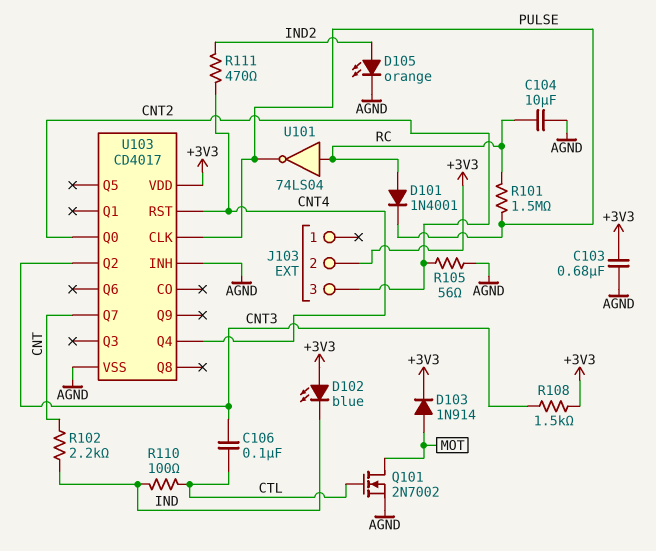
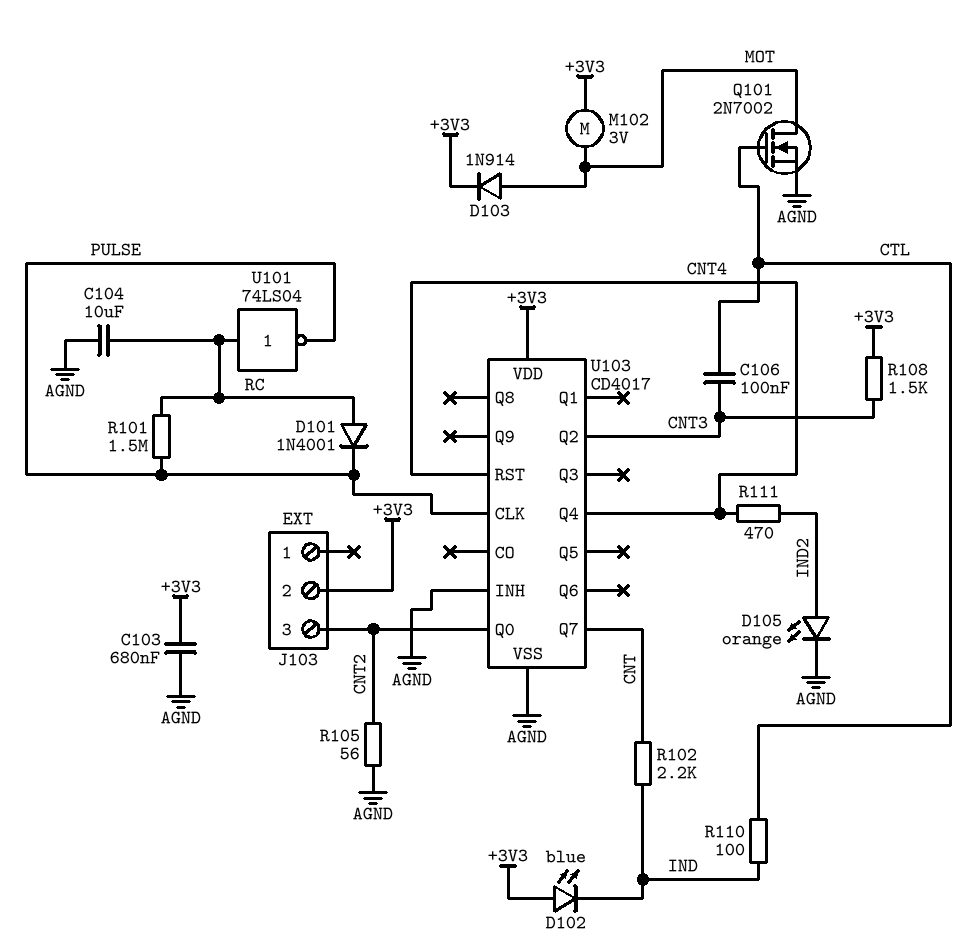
M102: none -> motor 3V (+3V3, MOT)

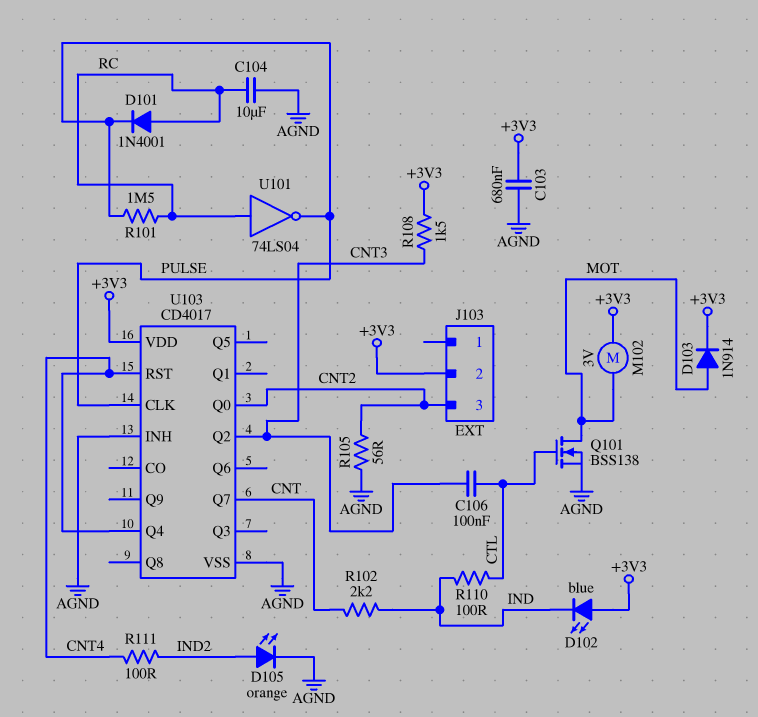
Q101: NMOS 2N7002 (G CTL, D MOT, S AGND) -> NMOS BSS138 (G CTL, D MOT, S AGND)
R111: 470 (CNT4, IND2) -> 100 (CNT4, IND2)

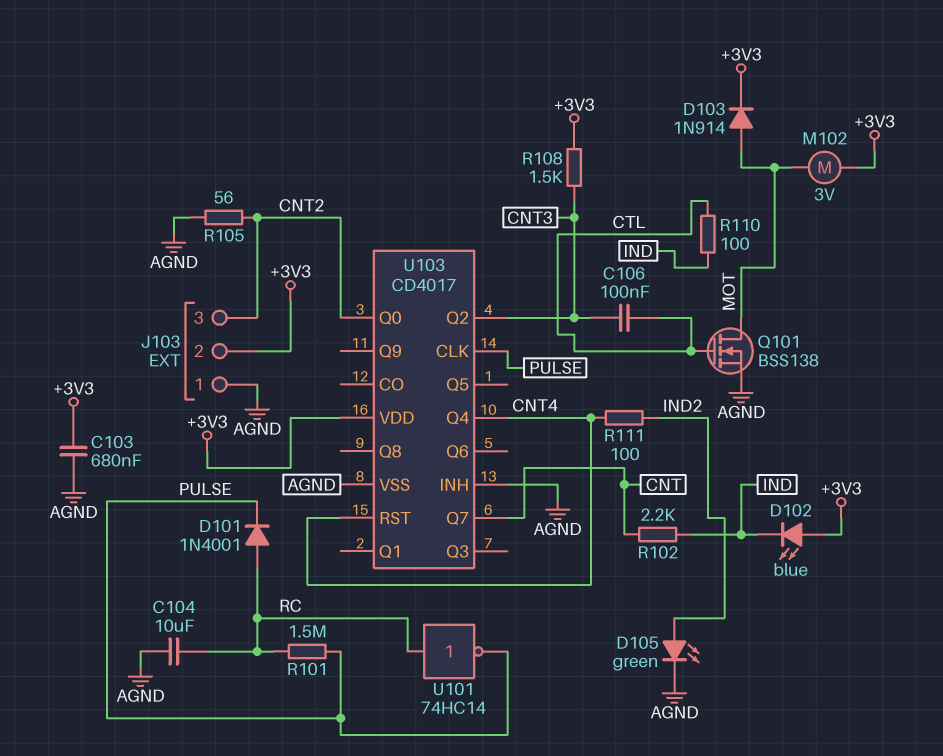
D105: LED orange (A IND2, K AGND) -> LED green (A IND2, K AGND)
J103 pin 1: none -> AGND
U101: NOT 74LS04 (in RC, out PULSE) -> NOT 74HC14 (in RC, out PULSE)

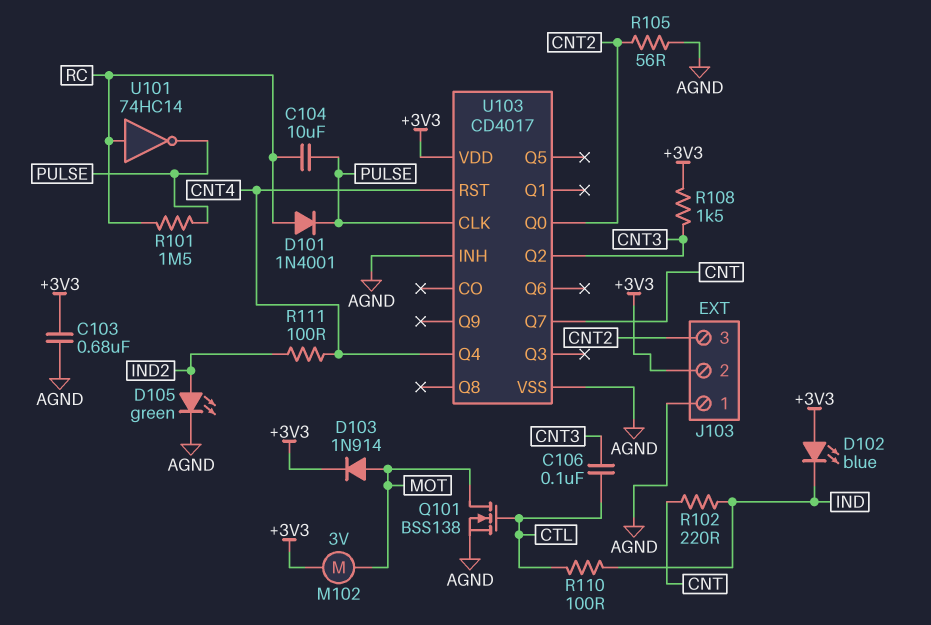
C104: 10uF (AGND, RC) -> 10uF (PULSE, RC)
R102: 2.2k (CNT, IND) -> 220 (CNT, IND)

